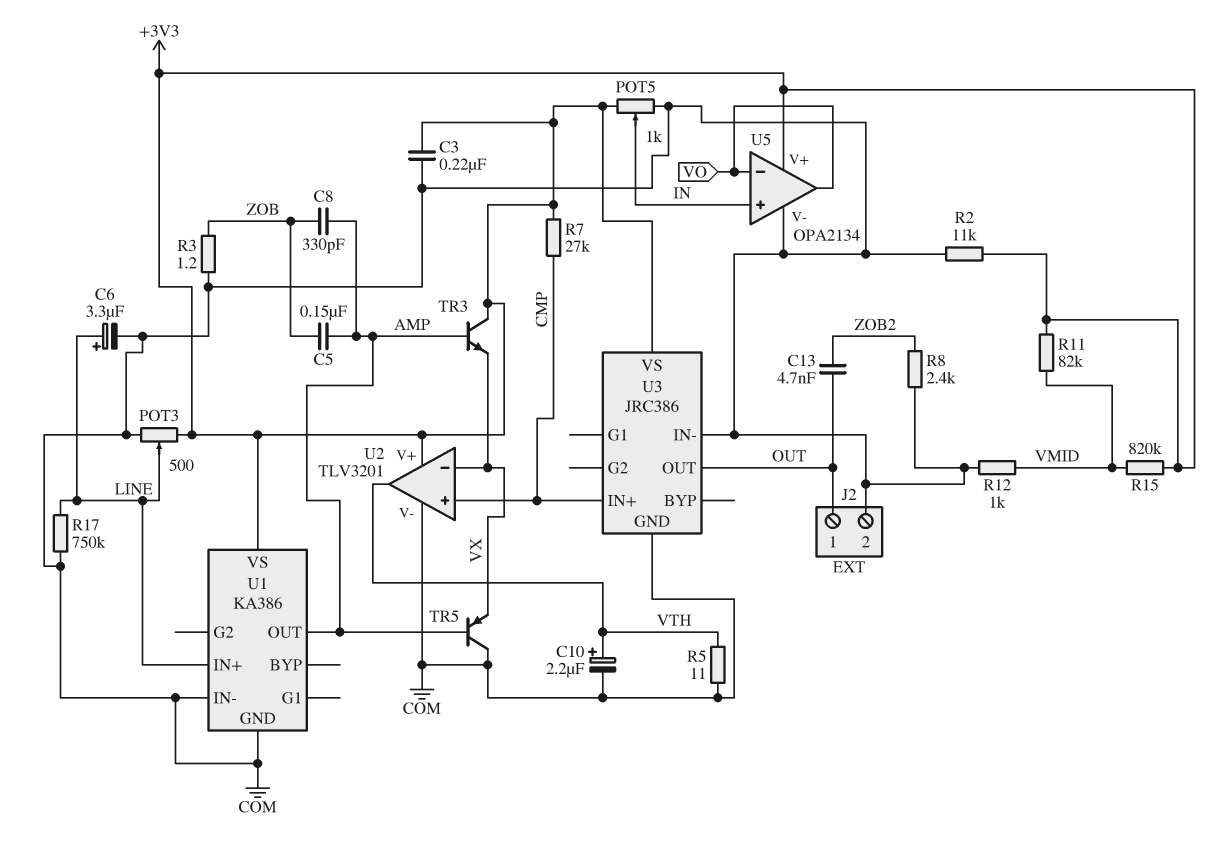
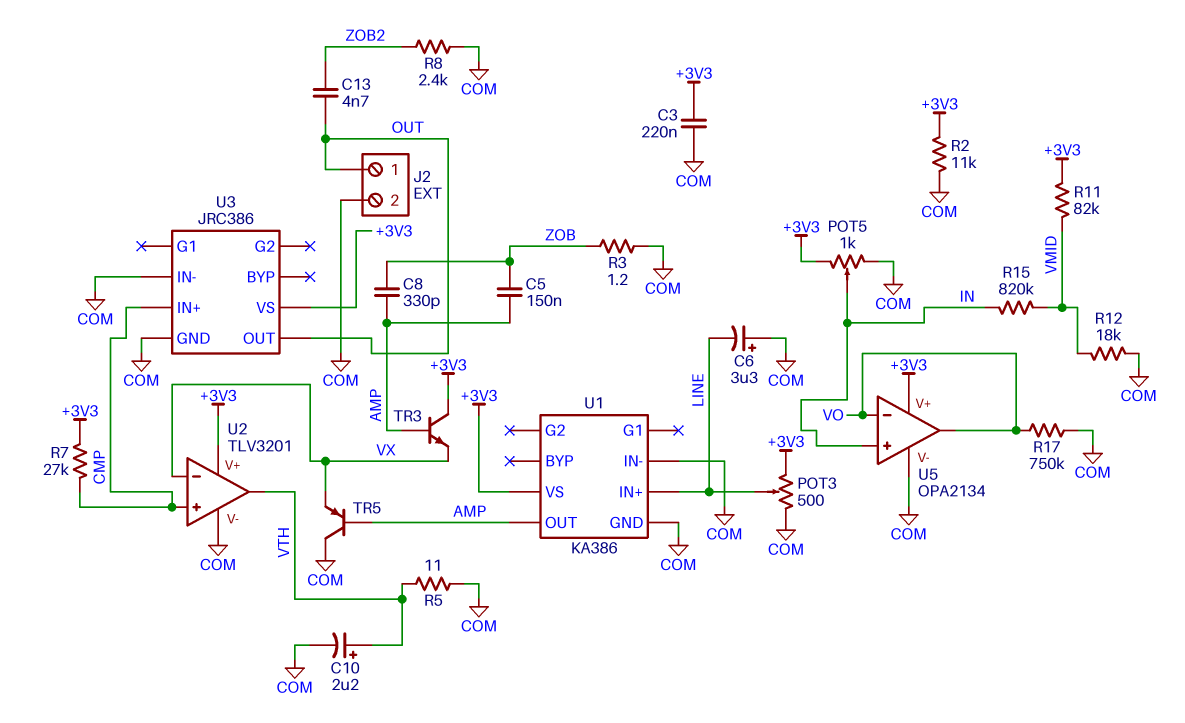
C6: 3.3uF (plus LINE, minus COM) -> 3.3uF (plus COM, minus LINE)
R12: 1k (COM, VMID) -> 18k (COM, VMID)
R15: 820k (+3V3, VMID) -> 820k (IN, VMID)
R17: 750k (COM, LINE) -> 750k (COM, VO)

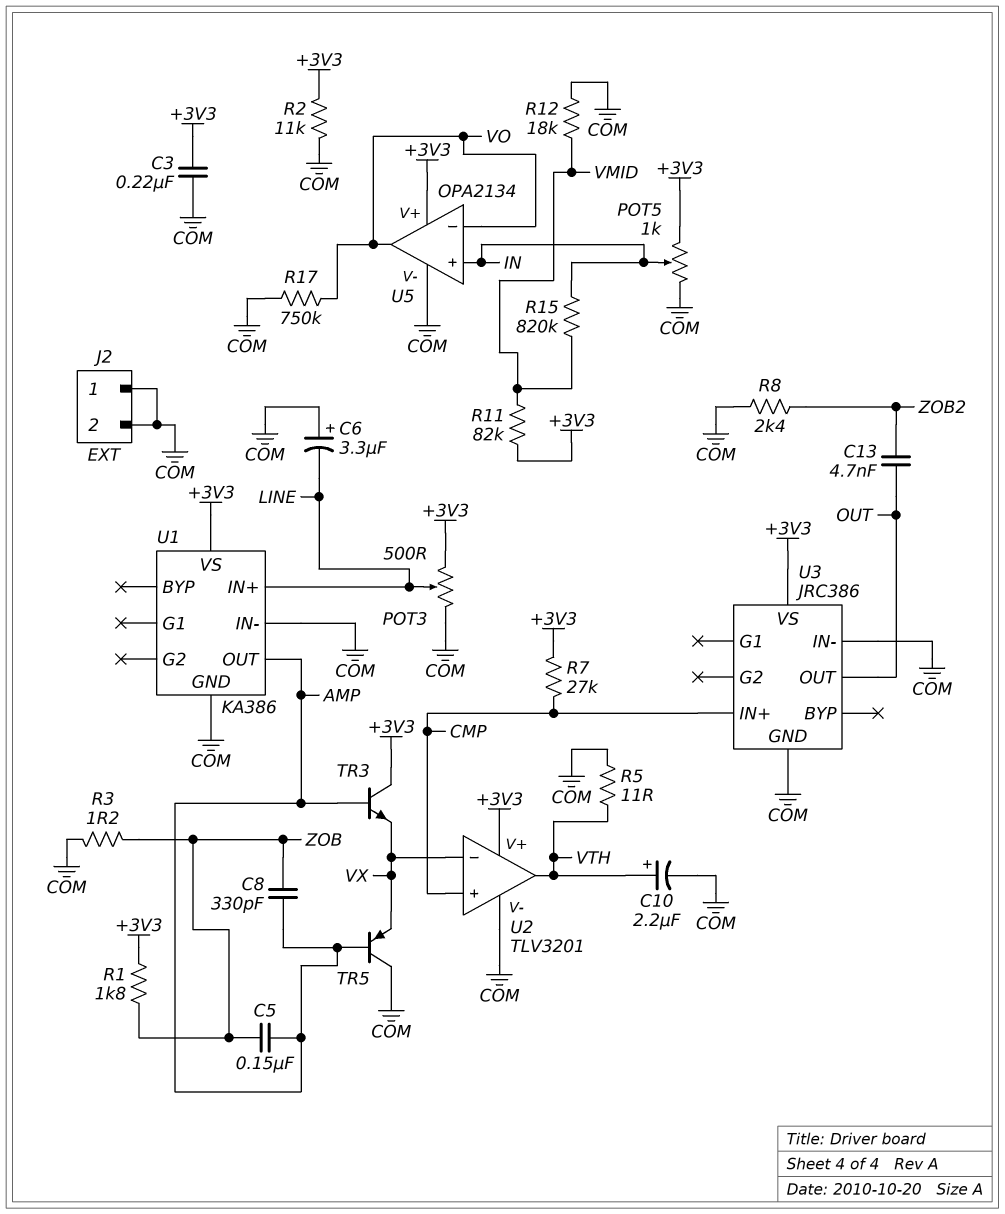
J2 pin 1: OUT -> COM
R1: none -> 1.8k (+3V3, ZOB)

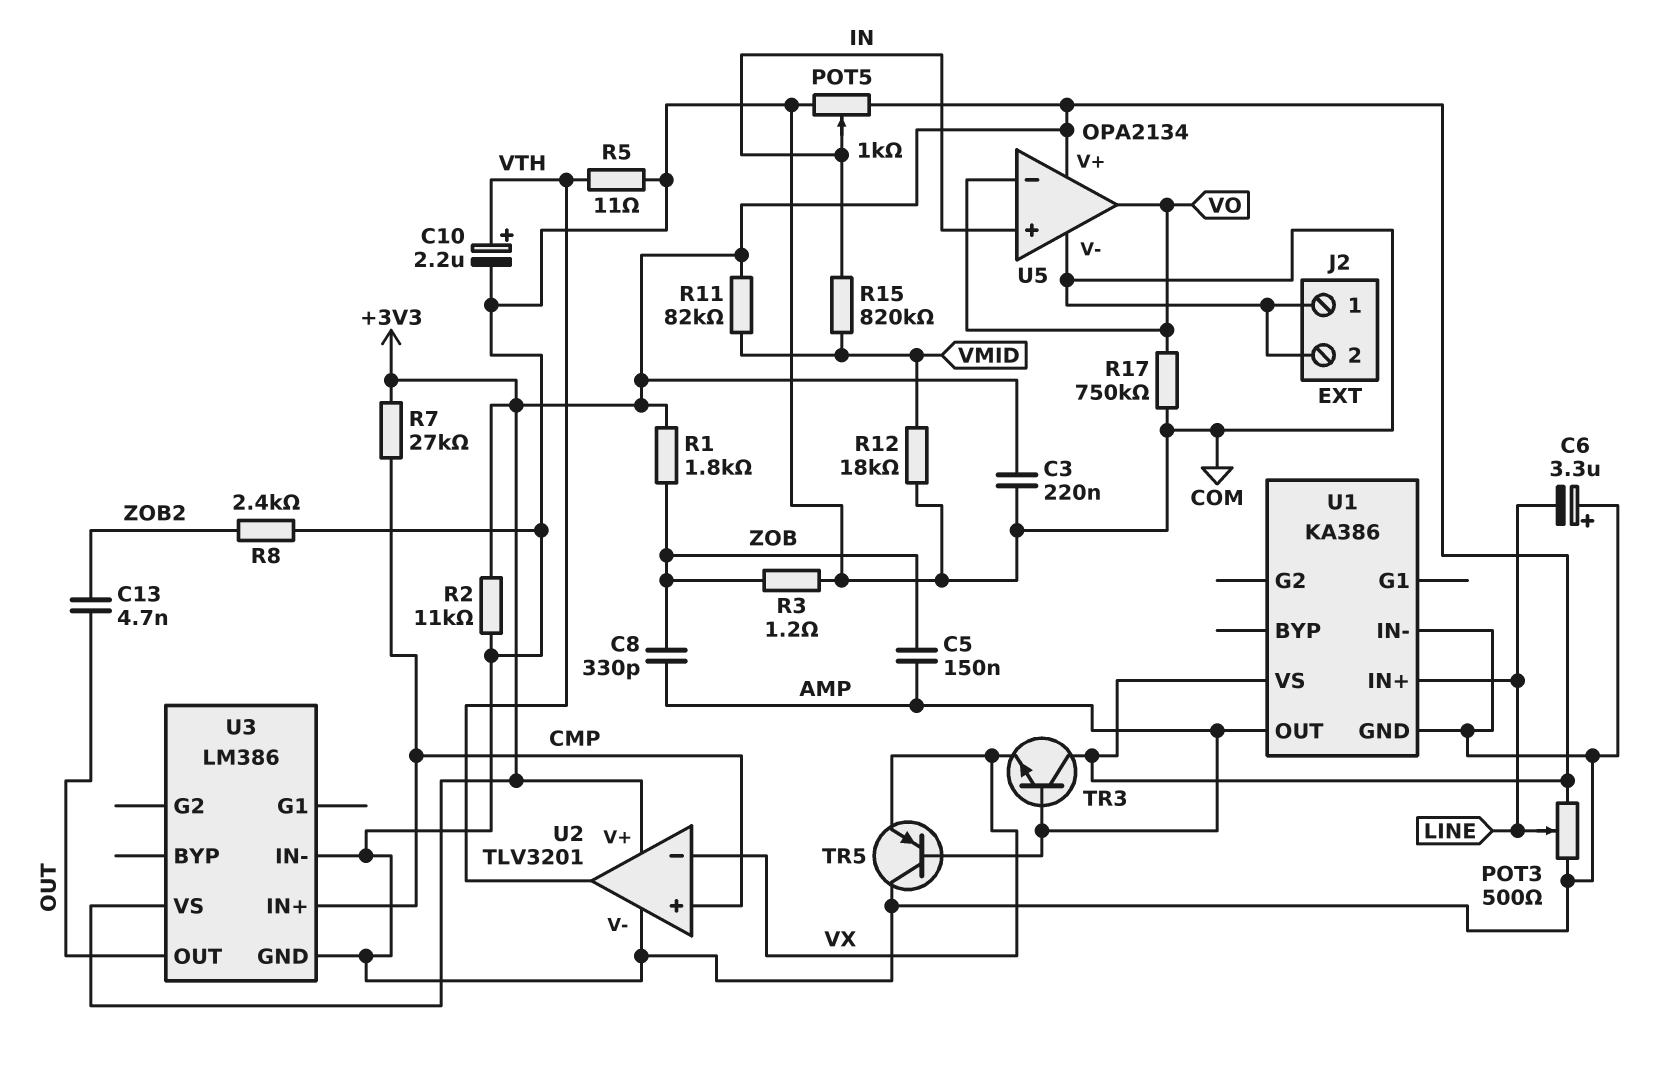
U3: JRC386 -> LM386

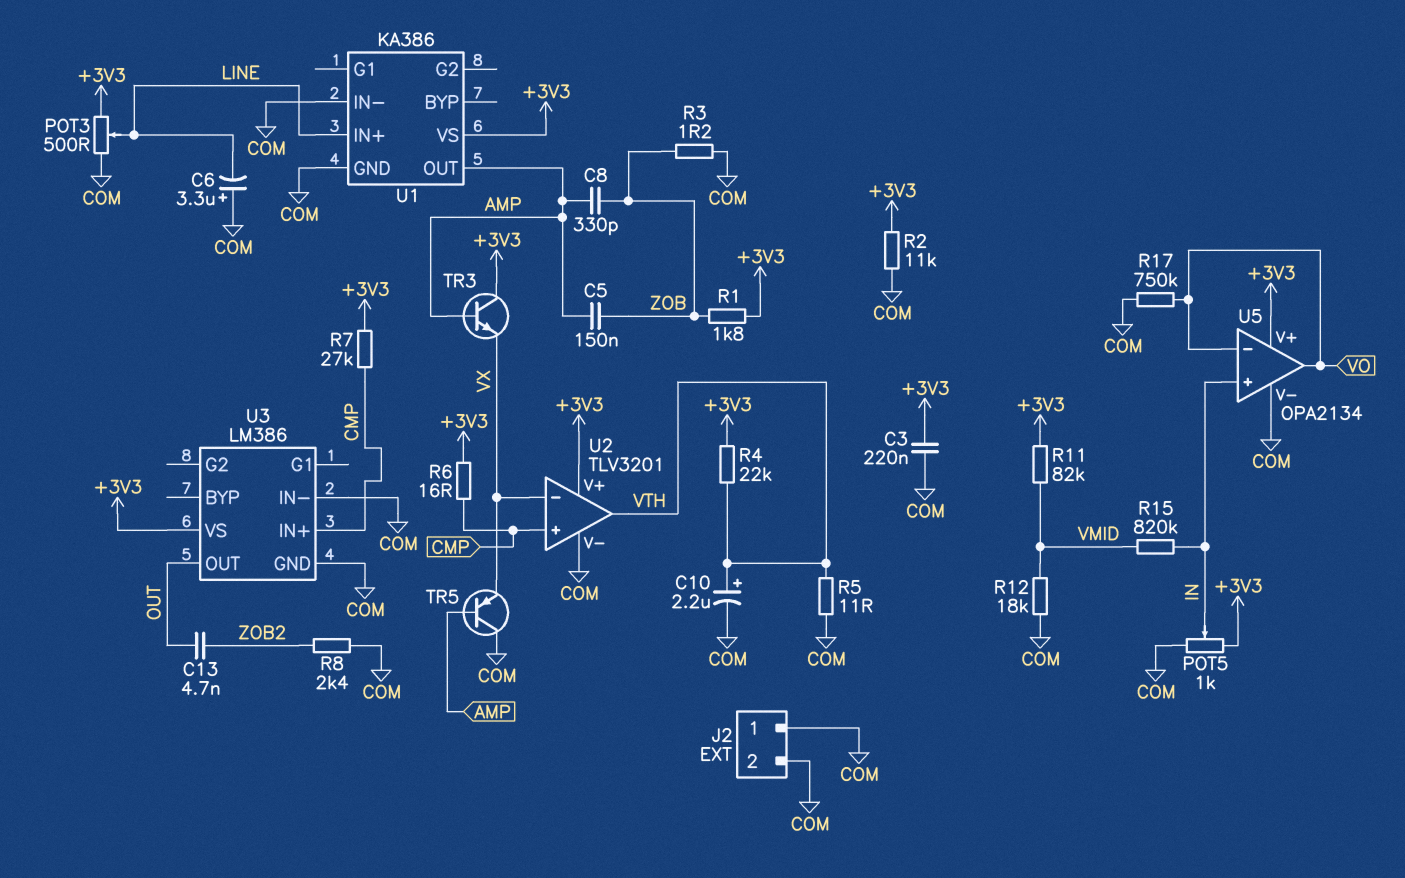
R4: none -> 22k (+3V3, VTH)
R6: none -> 16 (+3V3, CMP)

